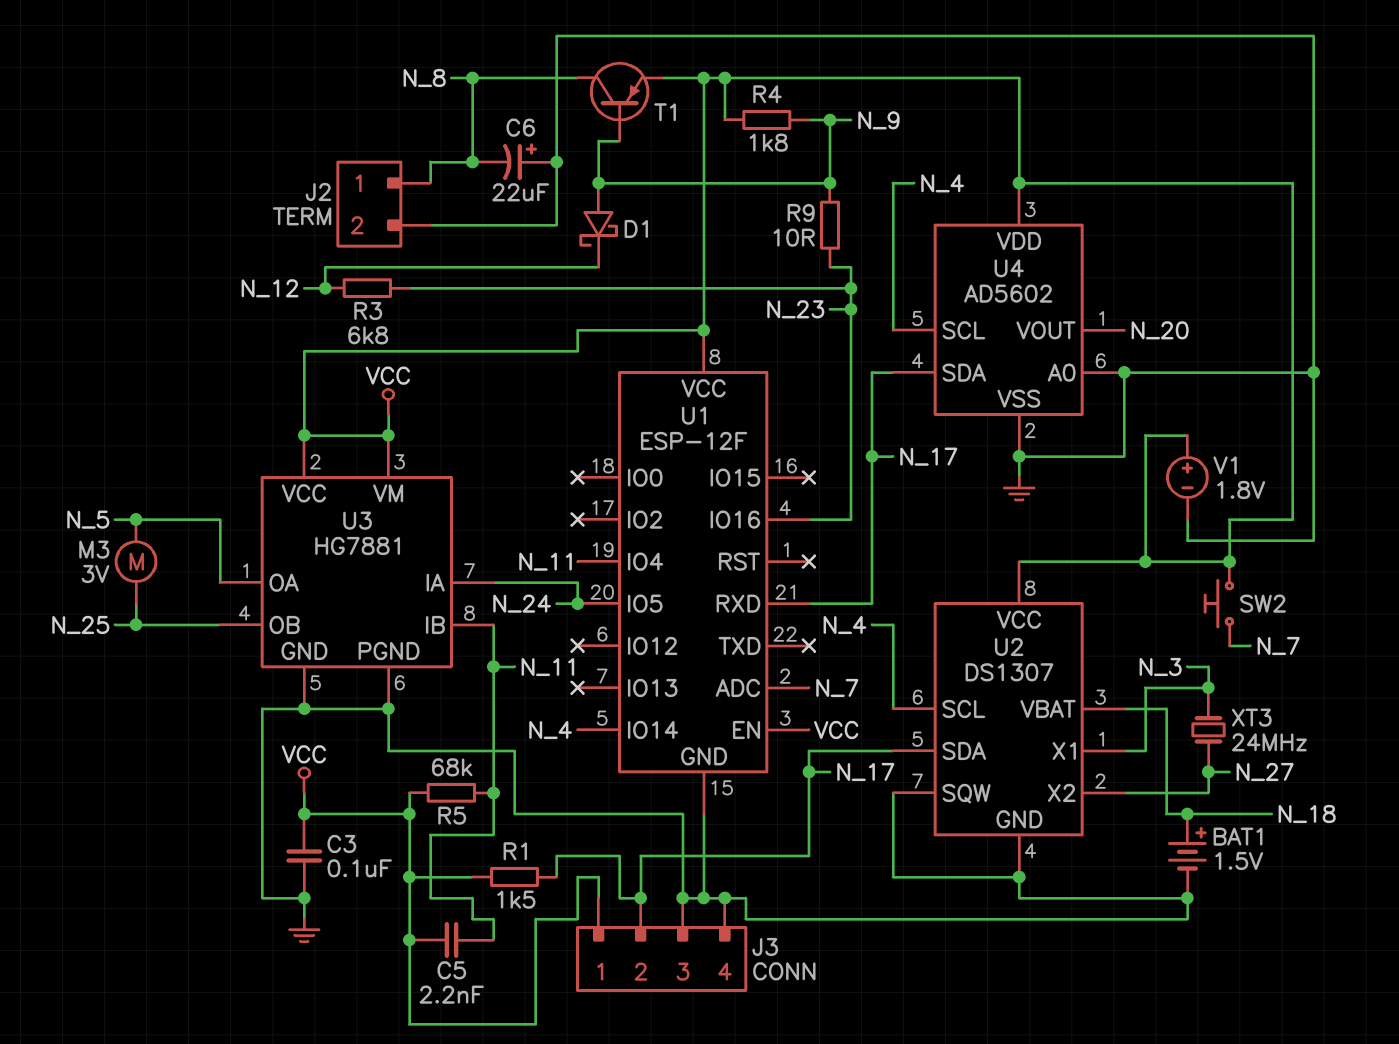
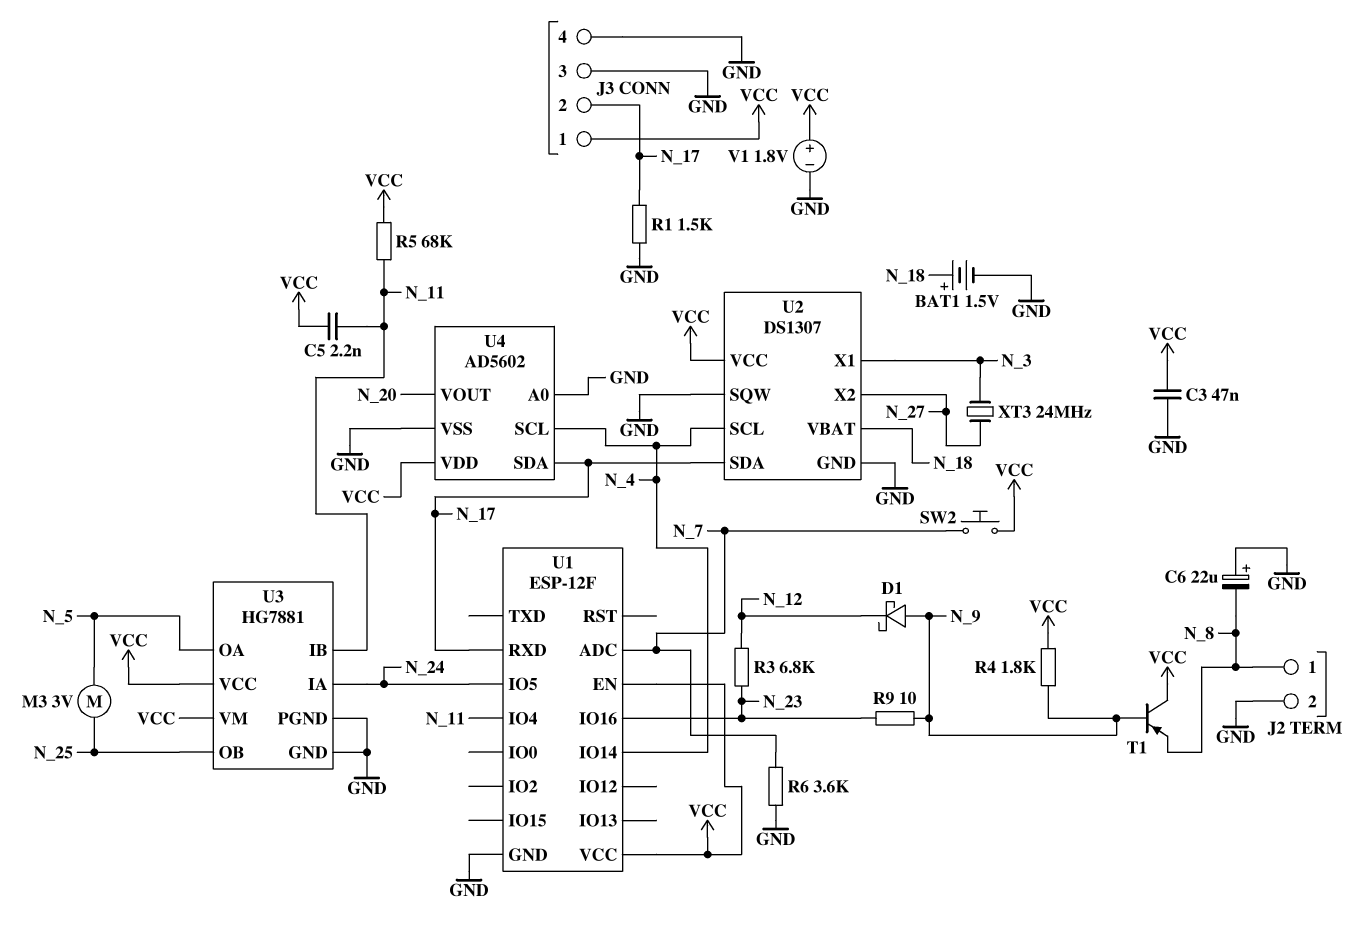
C3: 100nF (GND, VCC) -> 47nF (GND, VCC)
R1: 1.5k (N_17, VCC) -> 1.5k (GND, N_17)
R6: none -> 3.6k (GND, N_7)
T1: PNP (B N_9, C N_8, E VCC) -> PNP (B N_9, C VCC, E N_8)

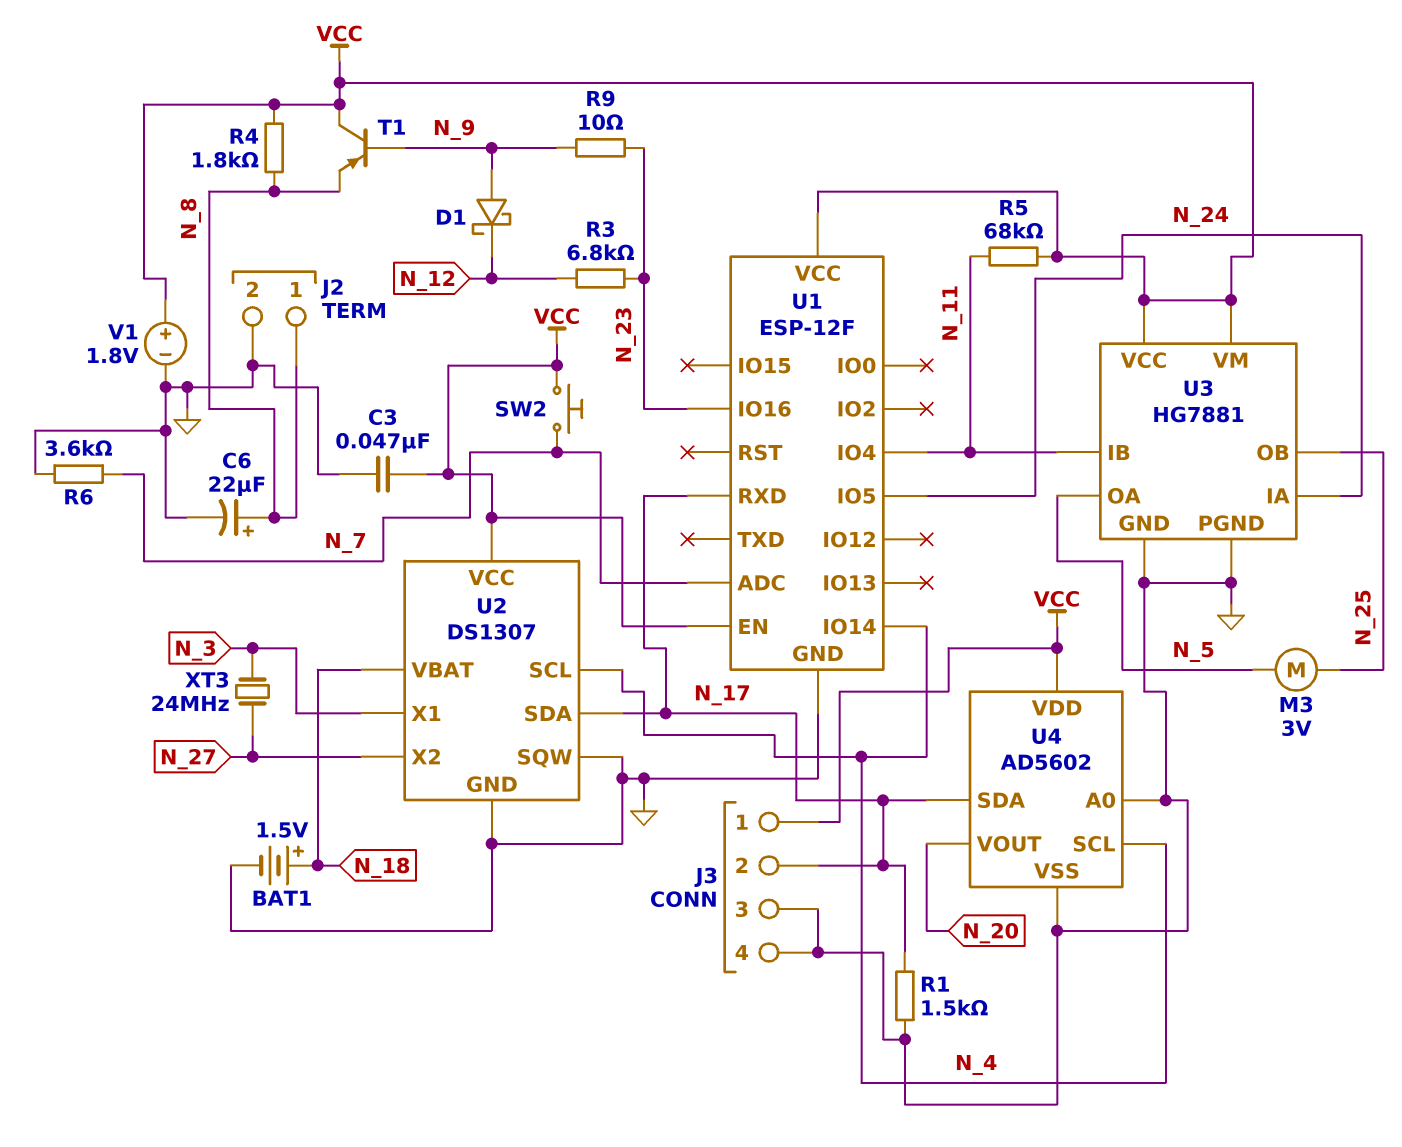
C5: 2.2nF (N_11, VCC) -> none
C6: 22uF (plus GND, minus N_8) -> 22uF (plus N_8, minus GND)
R4: 1.8k (N_9, VCC) -> 1.8k (N_8, VCC)

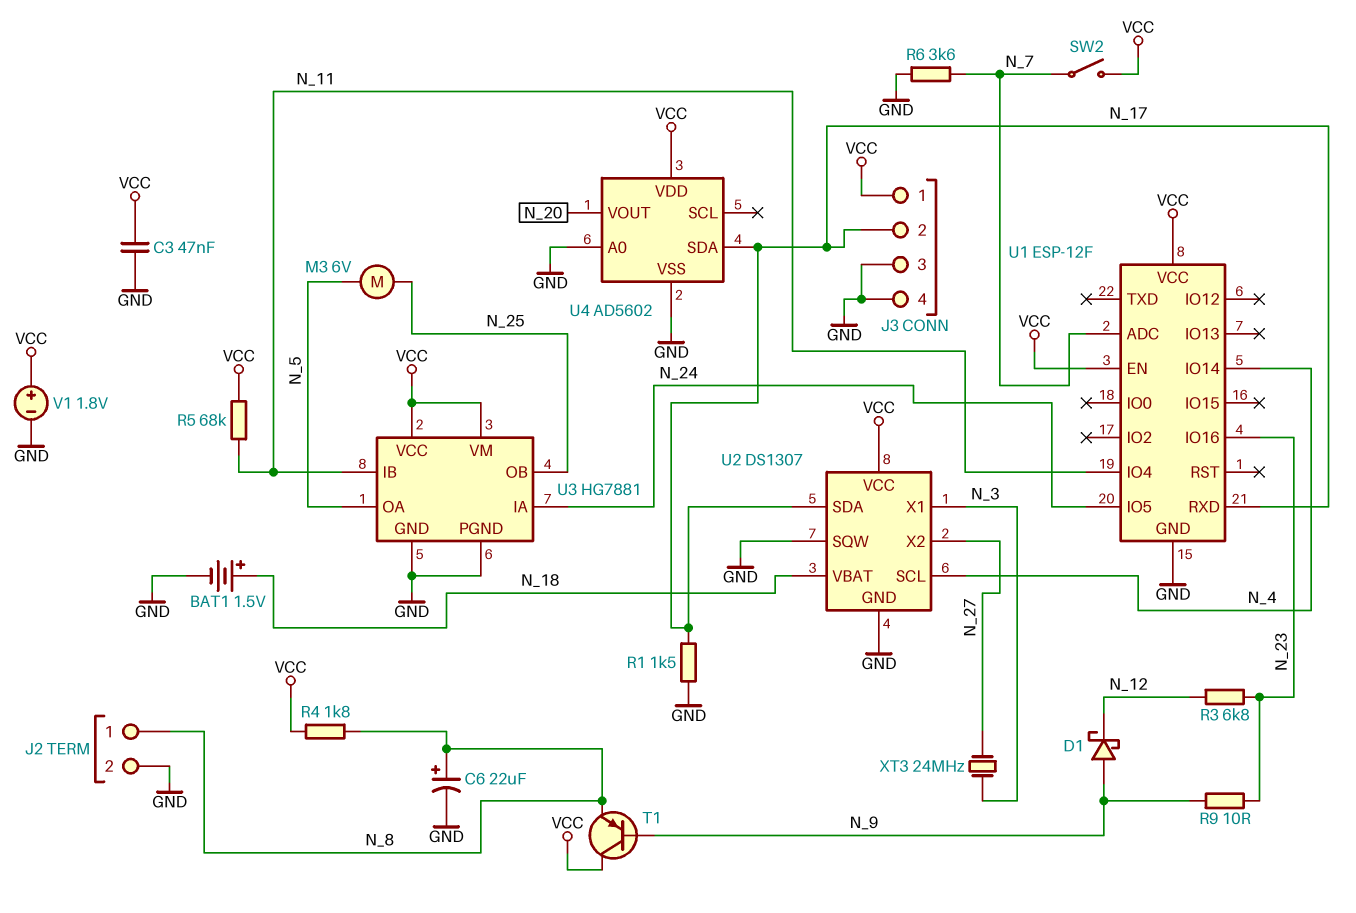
M3: motor 3V (N_5, N_25) -> motor 6V (N_5, N_25)
SW2: button (N_7, VCC) -> switch (N_7, VCC)
U4 pin SCL: N_4 -> none

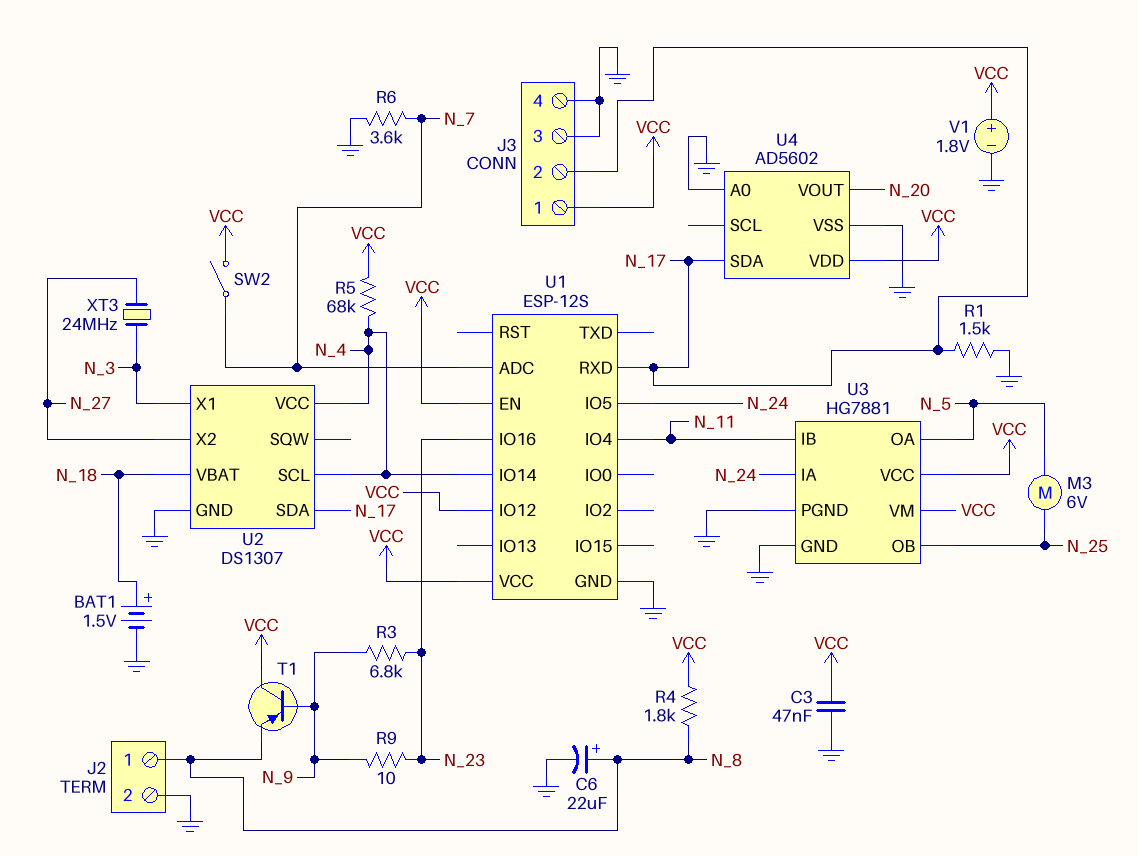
D1: schottky (A N_9, K N_12) -> none
R3: 6.8k (N_12, N_23) -> 6.8k (N_9, N_23)
R5: 68k (N_11, VCC) -> 68k (N_4, VCC)
U1: ESP-12F -> ESP-12S
U1 pin IO12: none -> VCC
U2 pin SQW: GND -> none
U2 pin VCC: VCC -> N_4

